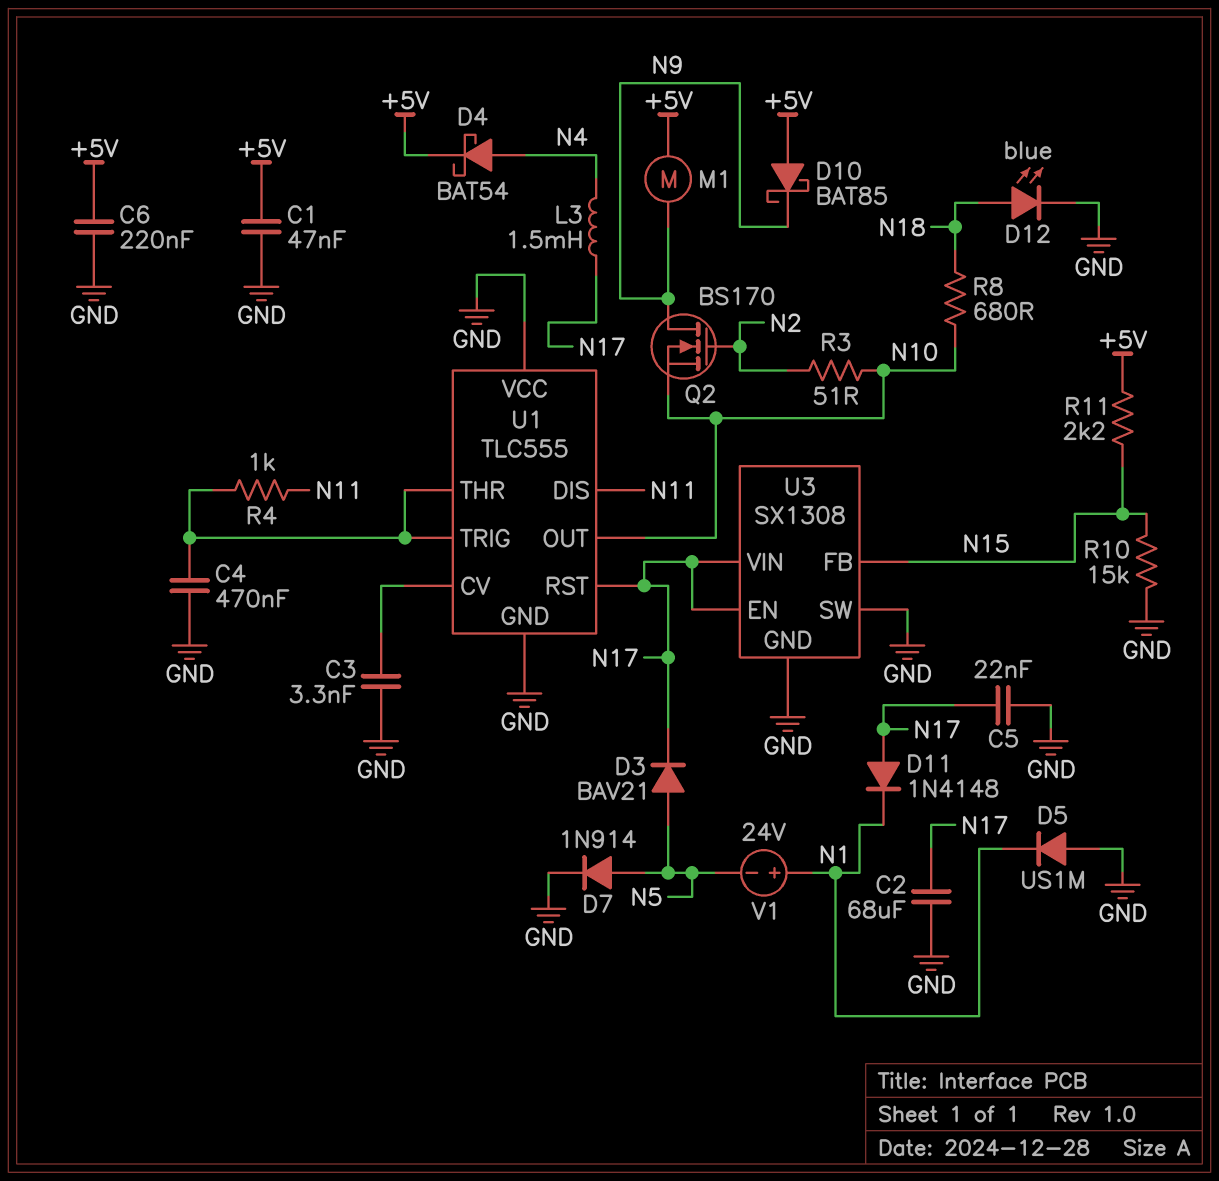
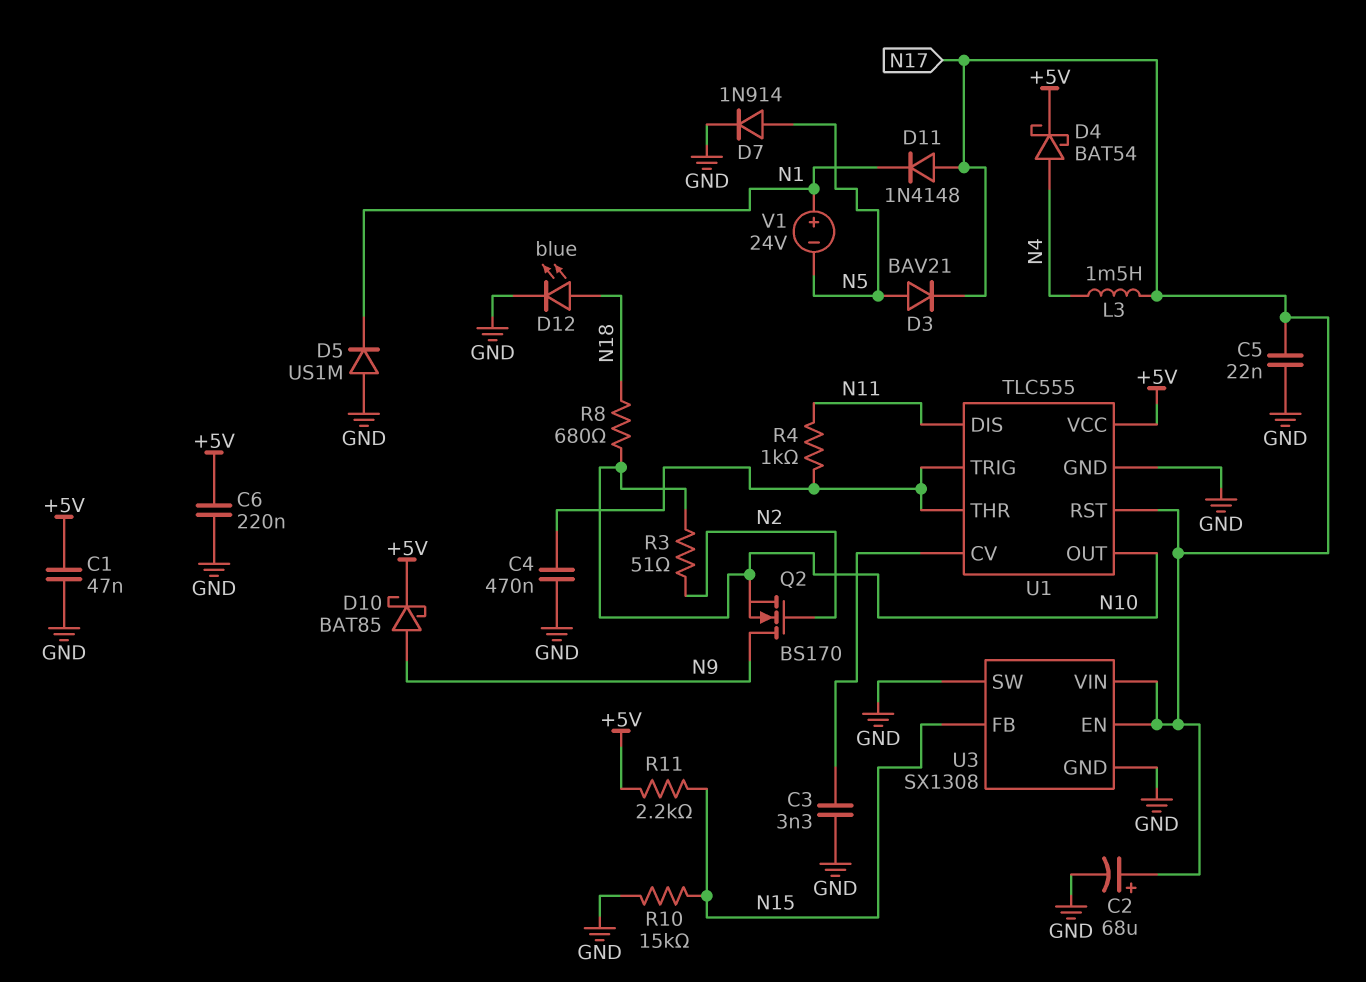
C2: 68uF (GND, N17) -> 68uF (plus N17, minus GND)
D10: schottky BAT85 (A +5V, K N9) -> schottky BAT85 (A N9, K +5V)
M1: motor (+5V, N9) -> none
U1 pin VCC: GND -> +5V

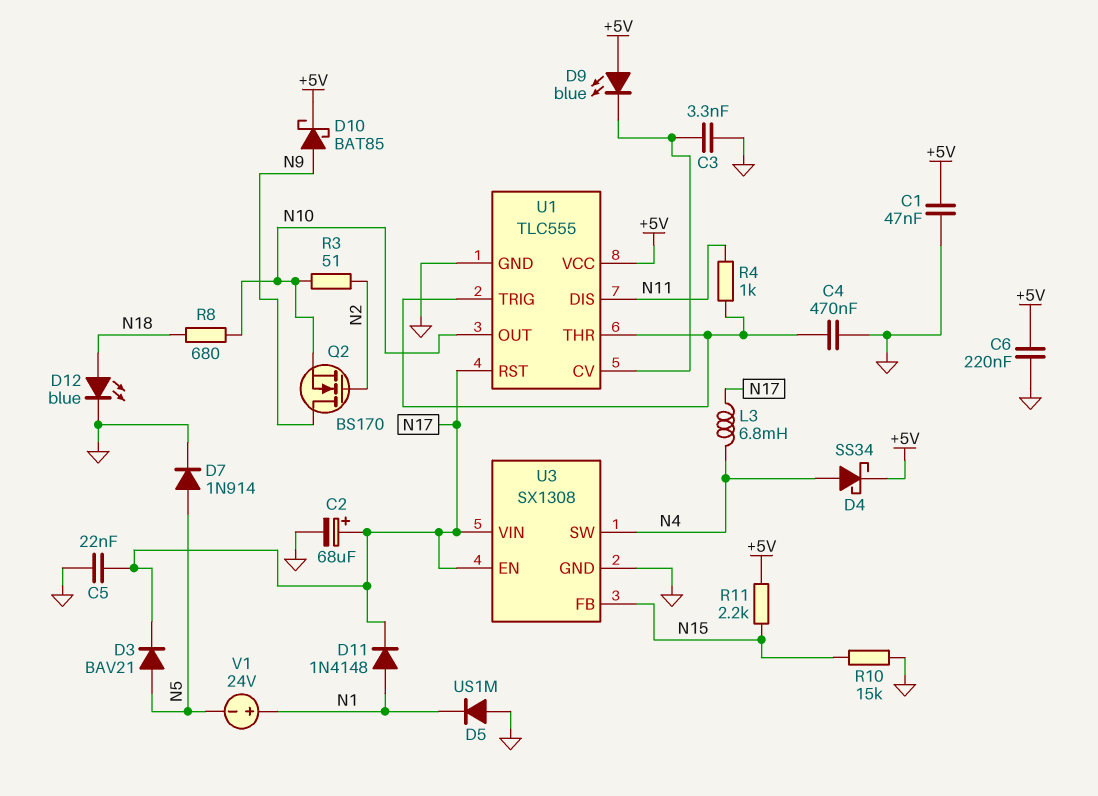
D4: schottky BAT54 (A N4, K +5V) -> schottky SS34 (A N4, K +5V)
D9: none -> LED blue (A +5V, K U1/CV)
D11: diode 1N4148 (A N17, K N1) -> diode 1N4148 (A N1, K N17)
L3: 1.5mH (N4, N17) -> 6.8mH (N4, N17)
U3 pin SW: GND -> N4

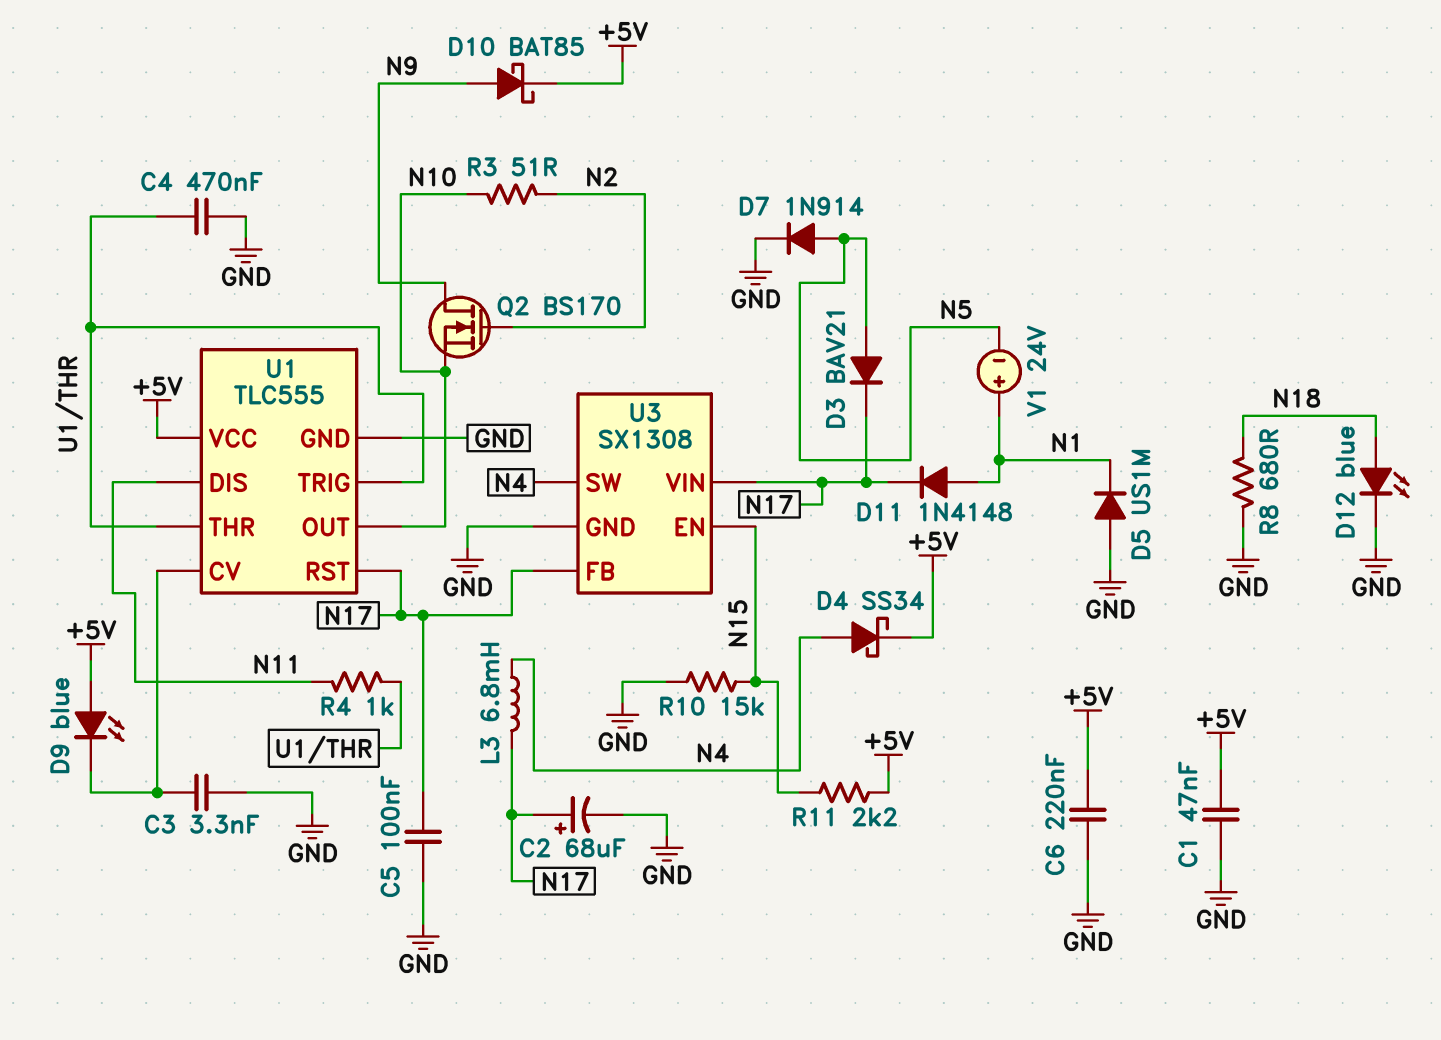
C5: 22nF (GND, N17) -> 100nF (GND, N17)
R8: 680 (N10, N18) -> 680 (GND, N18)
U3 pin EN: N17 -> N15
U3 pin FB: N15 -> N17

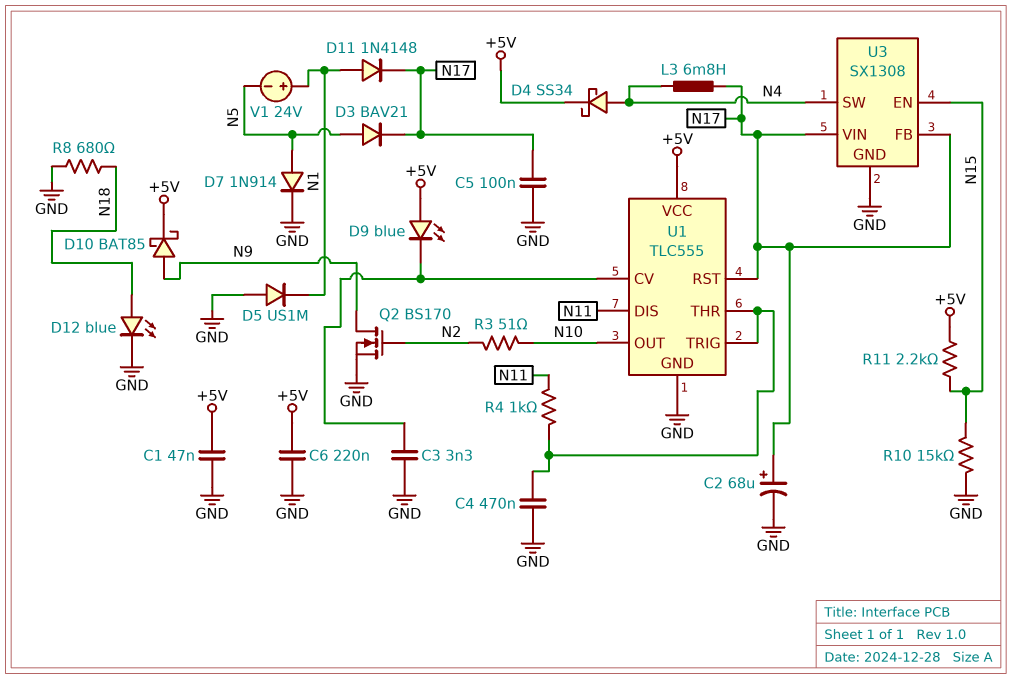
Q2: NMOS BS170 (G N2, D N9, S N10) -> NMOS BS170 (G N2, D N9, S GND)

